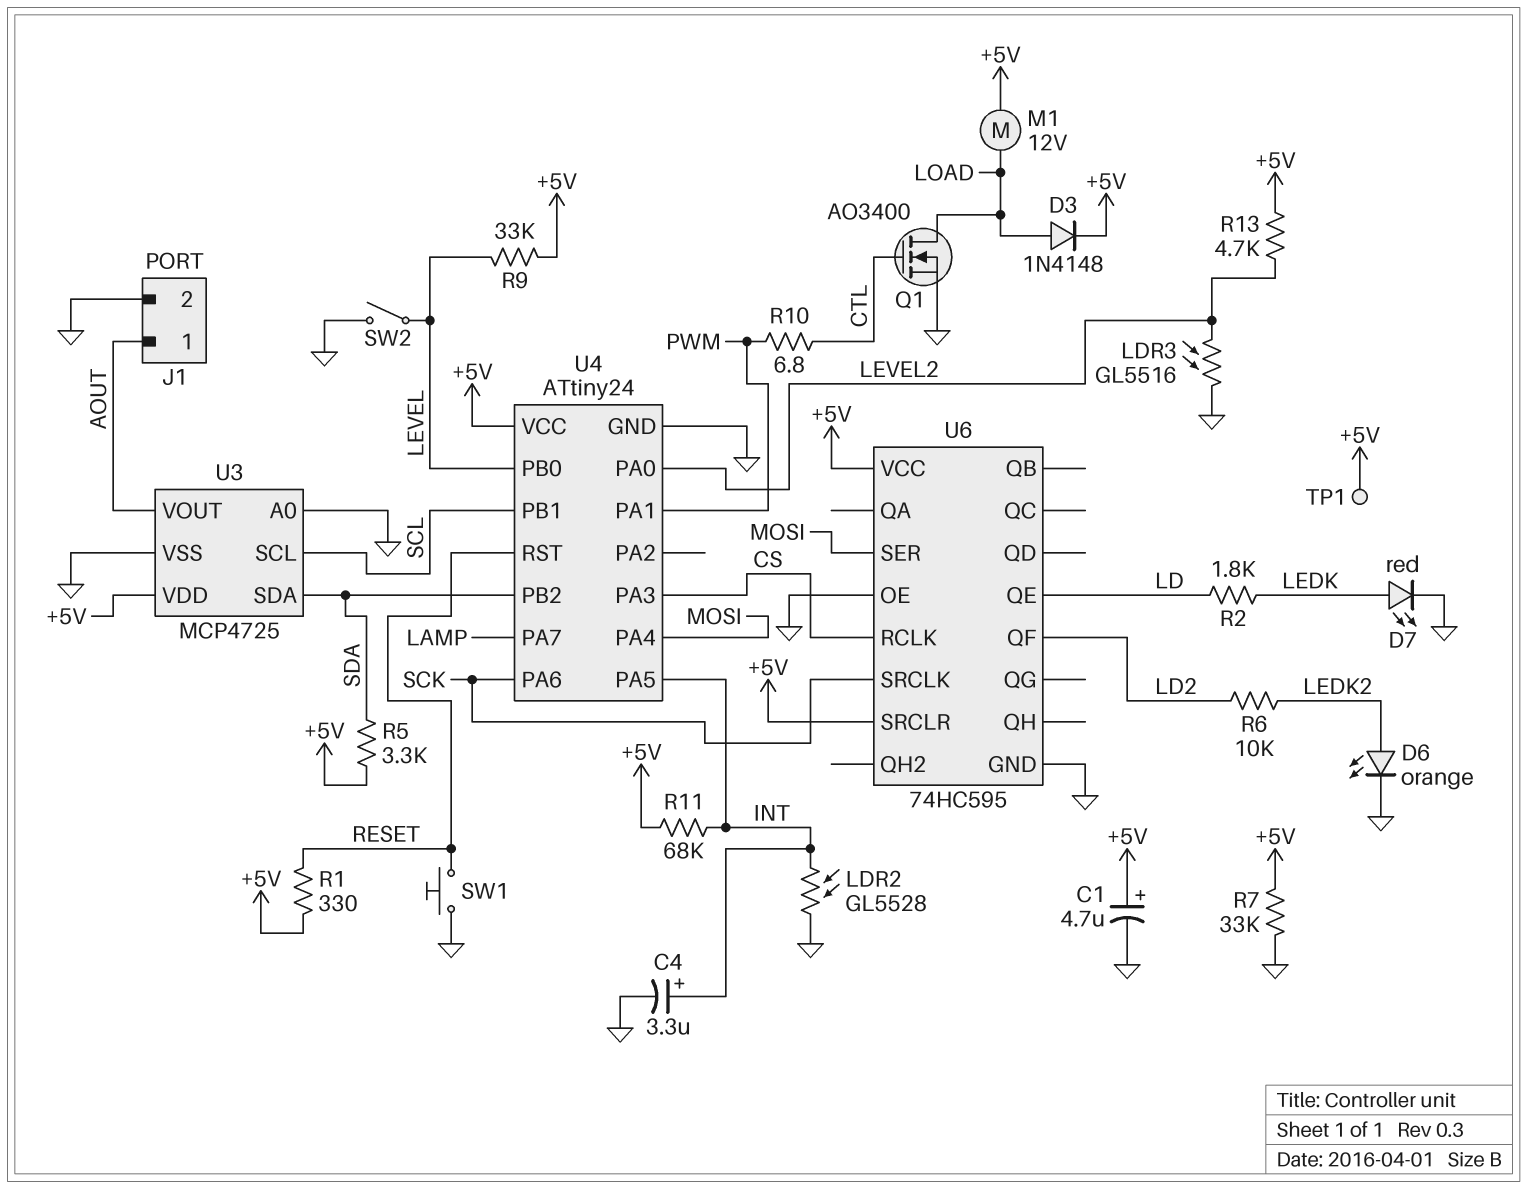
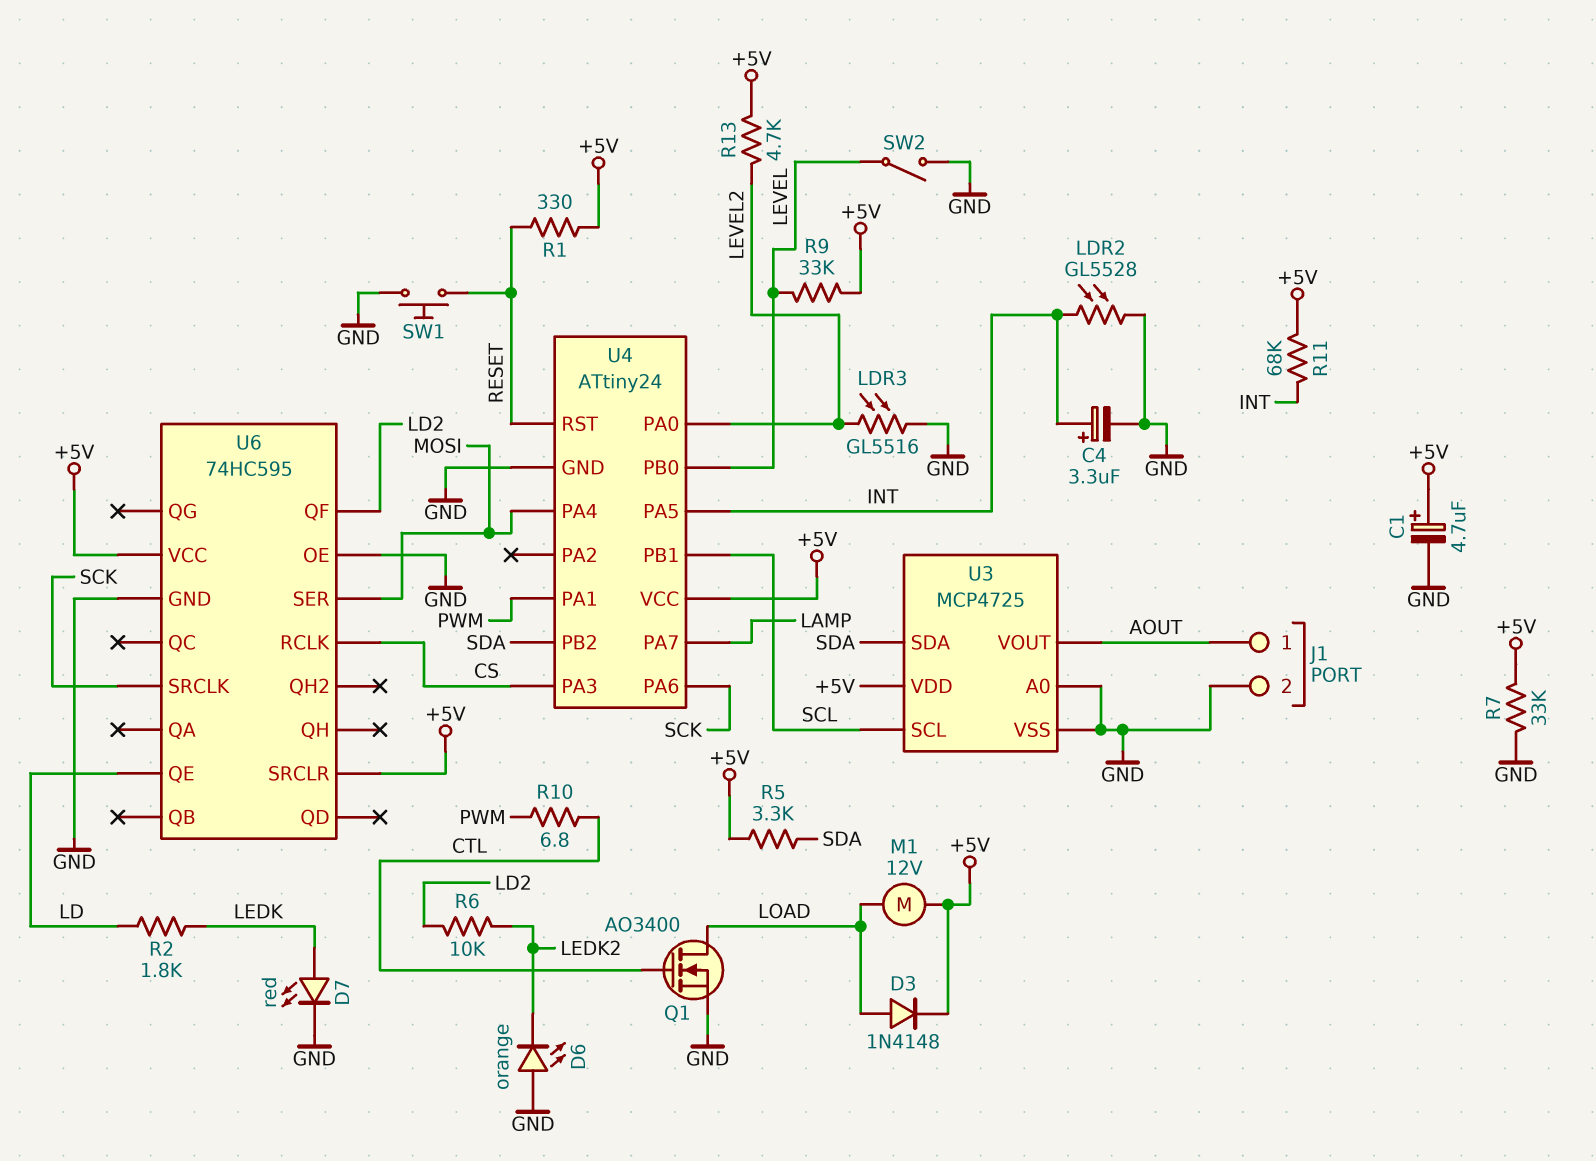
D6: LED orange (A LEDK2, K GND) -> LED orange (A GND, K LEDK2)
TP1: test point (+5V) -> none

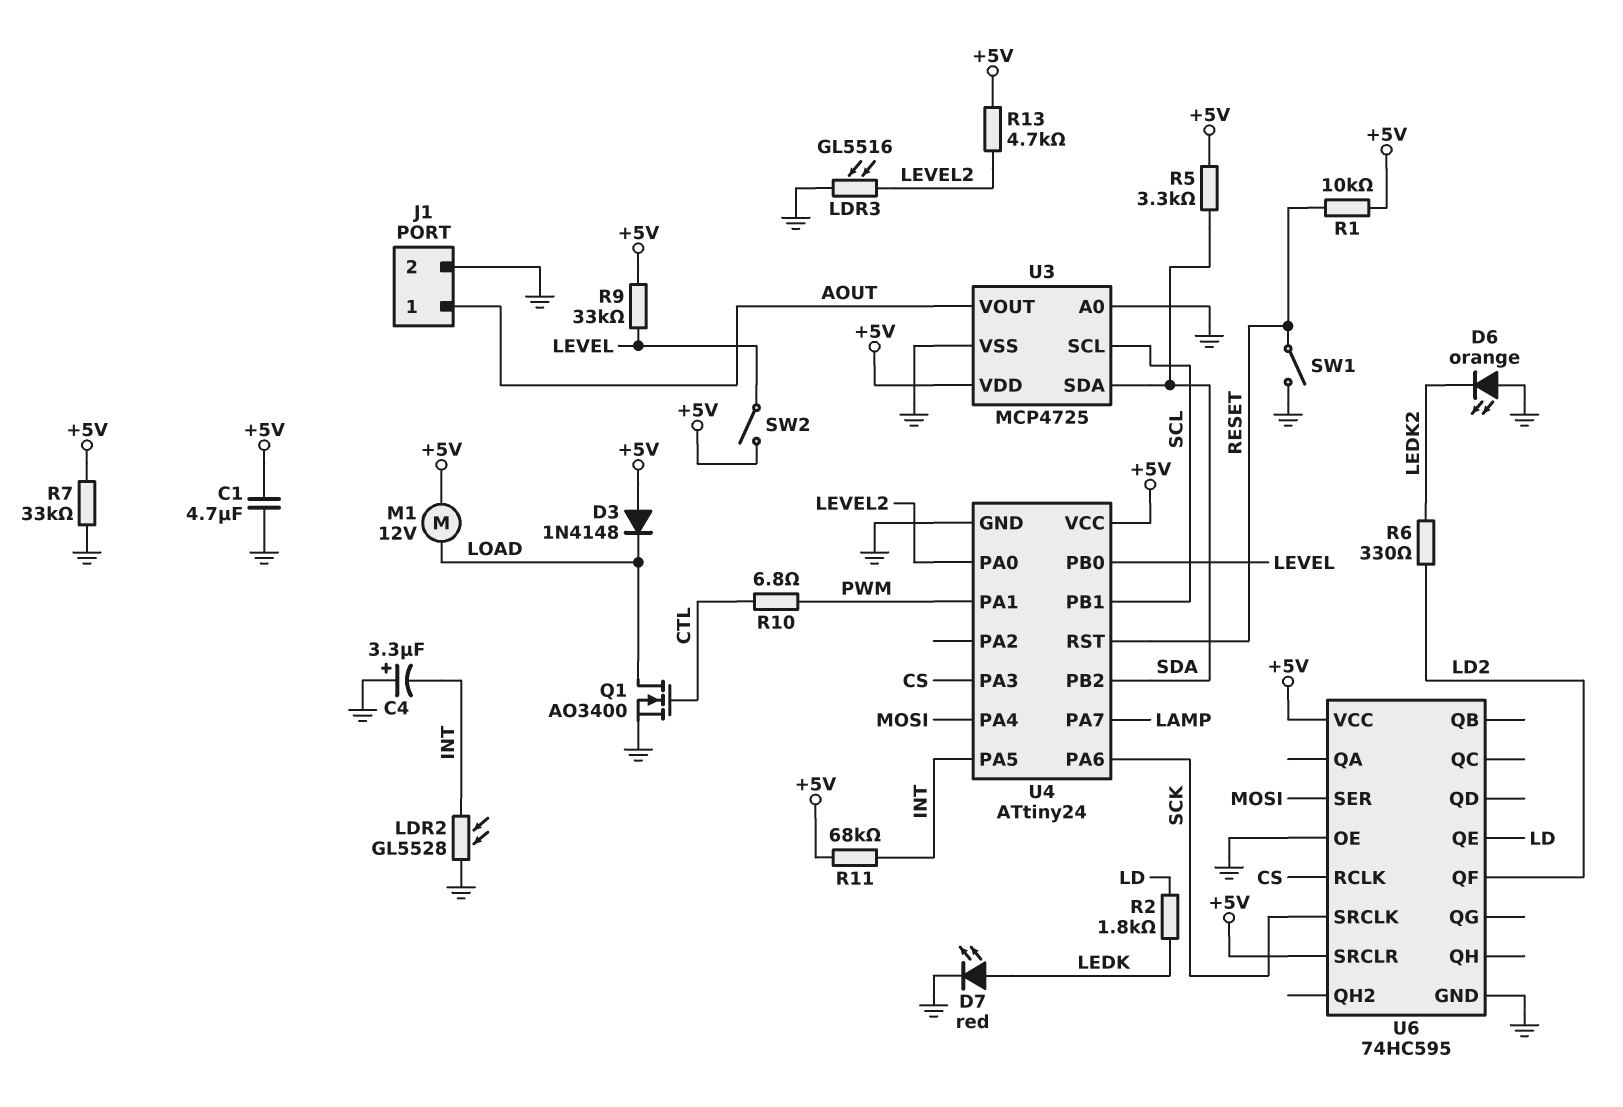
C1: 4.7uF (plus +5V, minus GND) -> 4.7uF (+5V, GND)
C4: 3.3uF (plus INT, minus GND) -> 3.3uF (plus GND, minus INT)
D3: diode 1N4148 (A LOAD, K +5V) -> diode 1N4148 (A +5V, K LOAD)
R1: 330 (+5V, RESET) -> 10k (+5V, RESET)
R6: 10k (LD2, LEDK2) -> 330 (LD2, LEDK2)
SW1: button (GND, RESET) -> switch (GND, RESET)
SW2: switch (GND, LEVEL) -> switch (+5V, LEVEL)

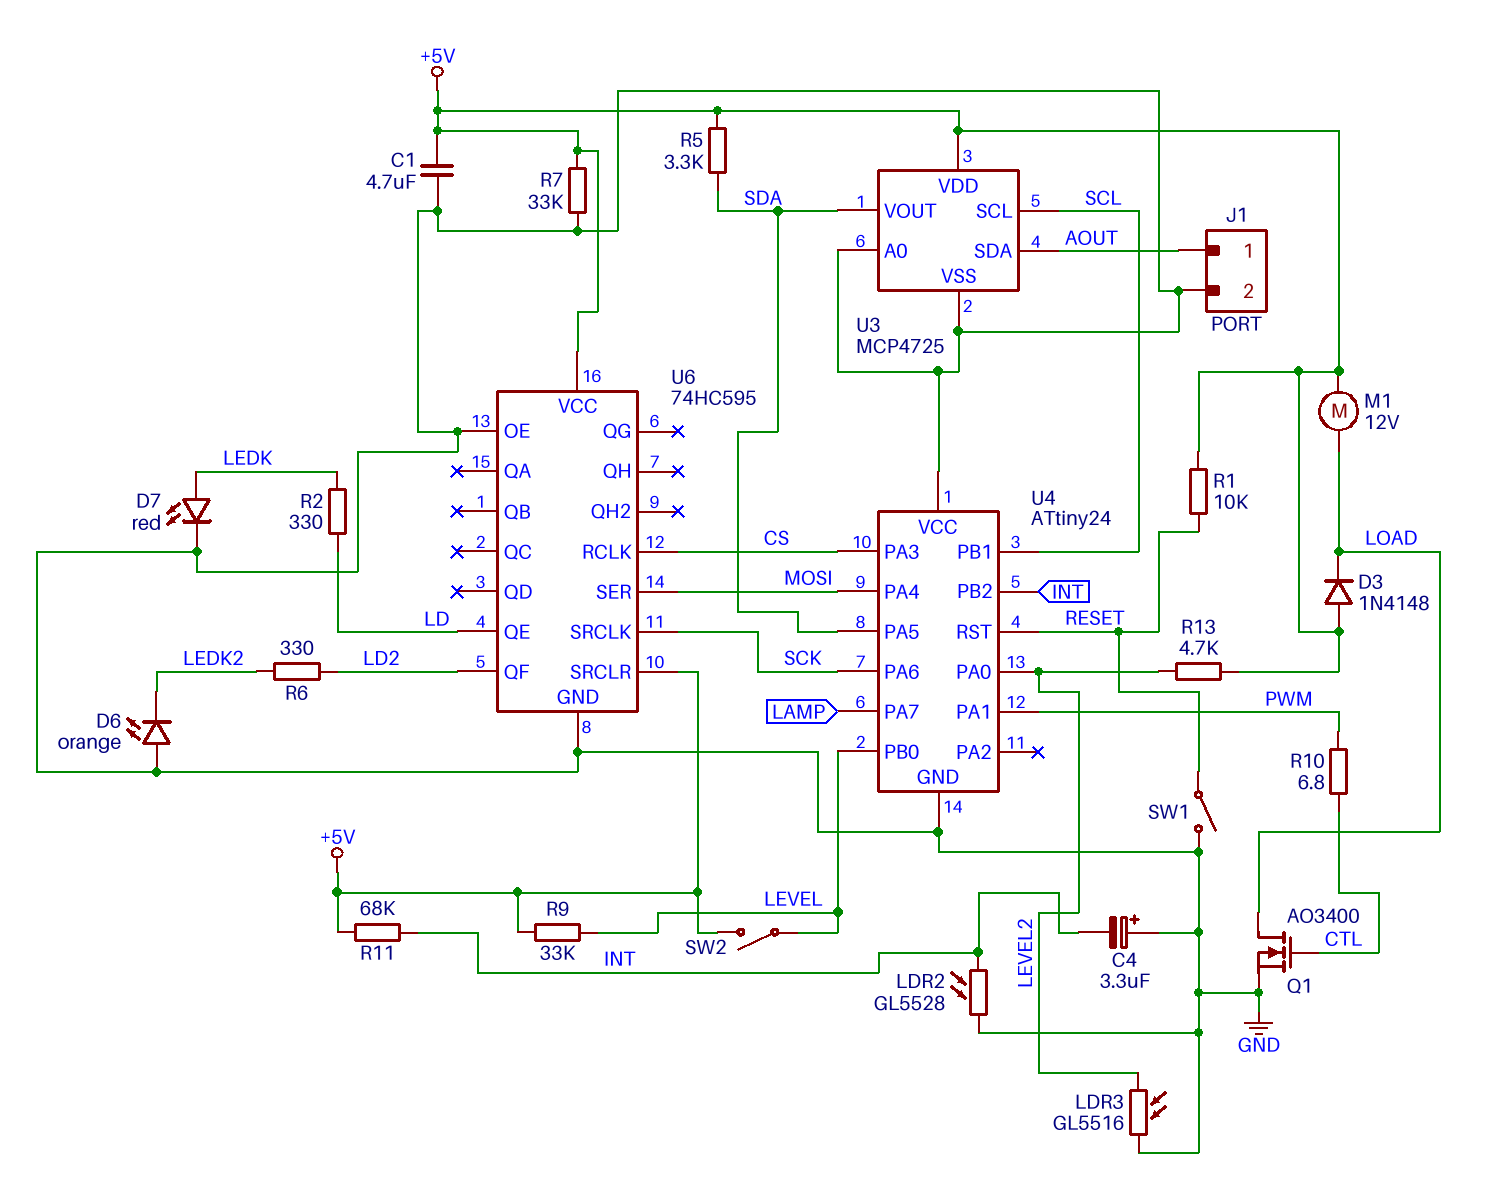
R2: 1.8k (LD, LEDK) -> 330 (LD, LEDK)
U3 pin SDA: SDA -> AOUT
U3 pin VOUT: AOUT -> SDA
U4 pin PA5: INT -> SDA
U4 pin PB2: SDA -> INT
U4 pin VCC: +5V -> GND

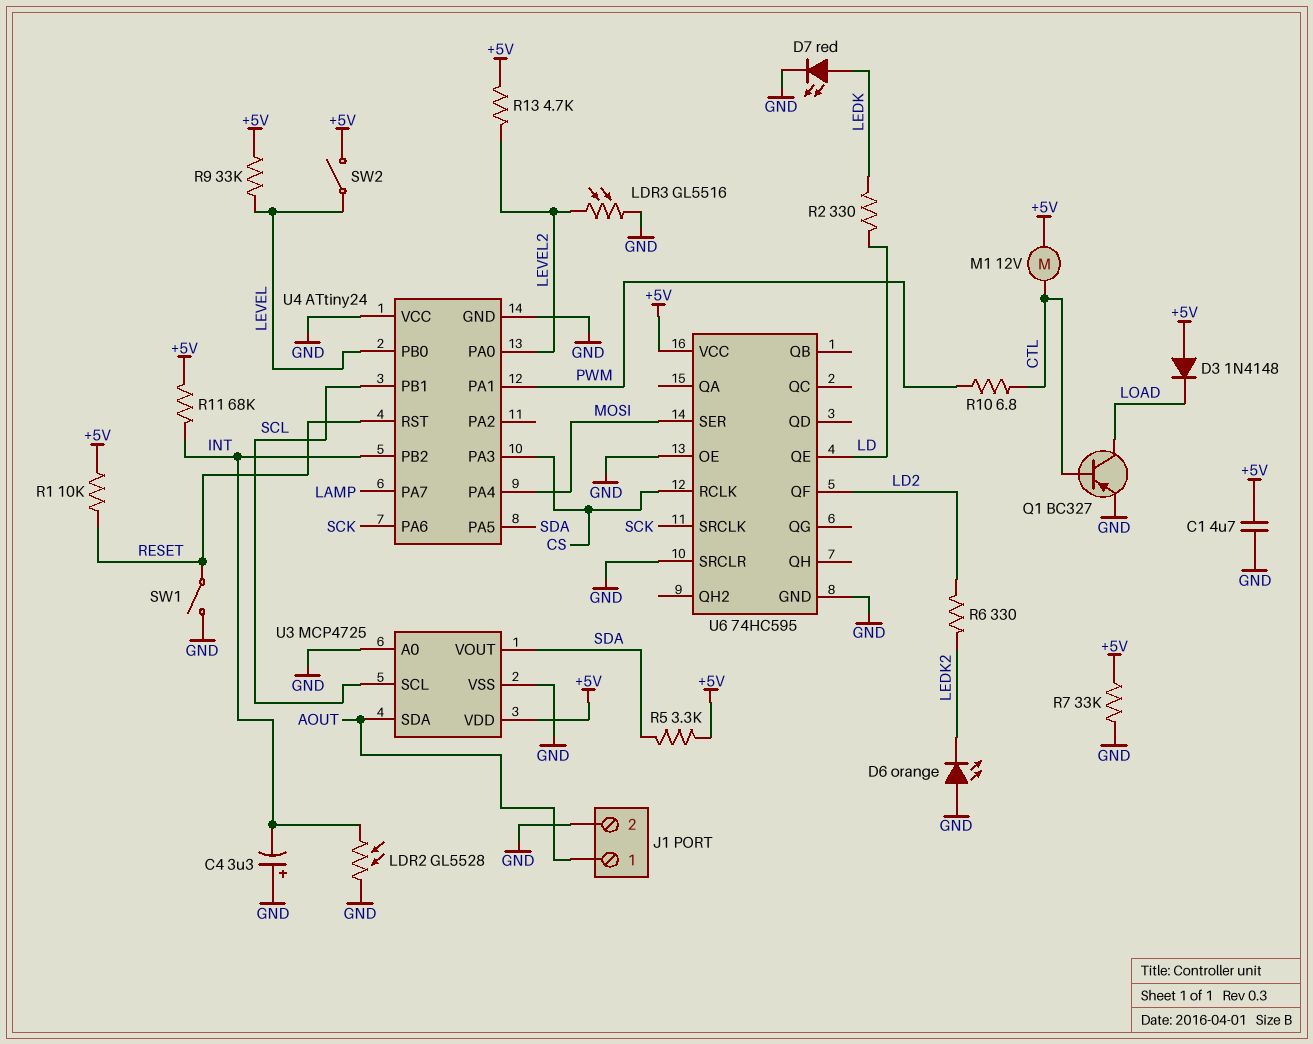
M1: motor 12V (+5V, LOAD) -> motor 12V (+5V, CTL)
Q1: NMOS AO3400 (G CTL, D LOAD, S GND) -> PNP BC327 (B CTL, C LOAD, E GND)
U6 pin SRCLR: +5V -> GND

